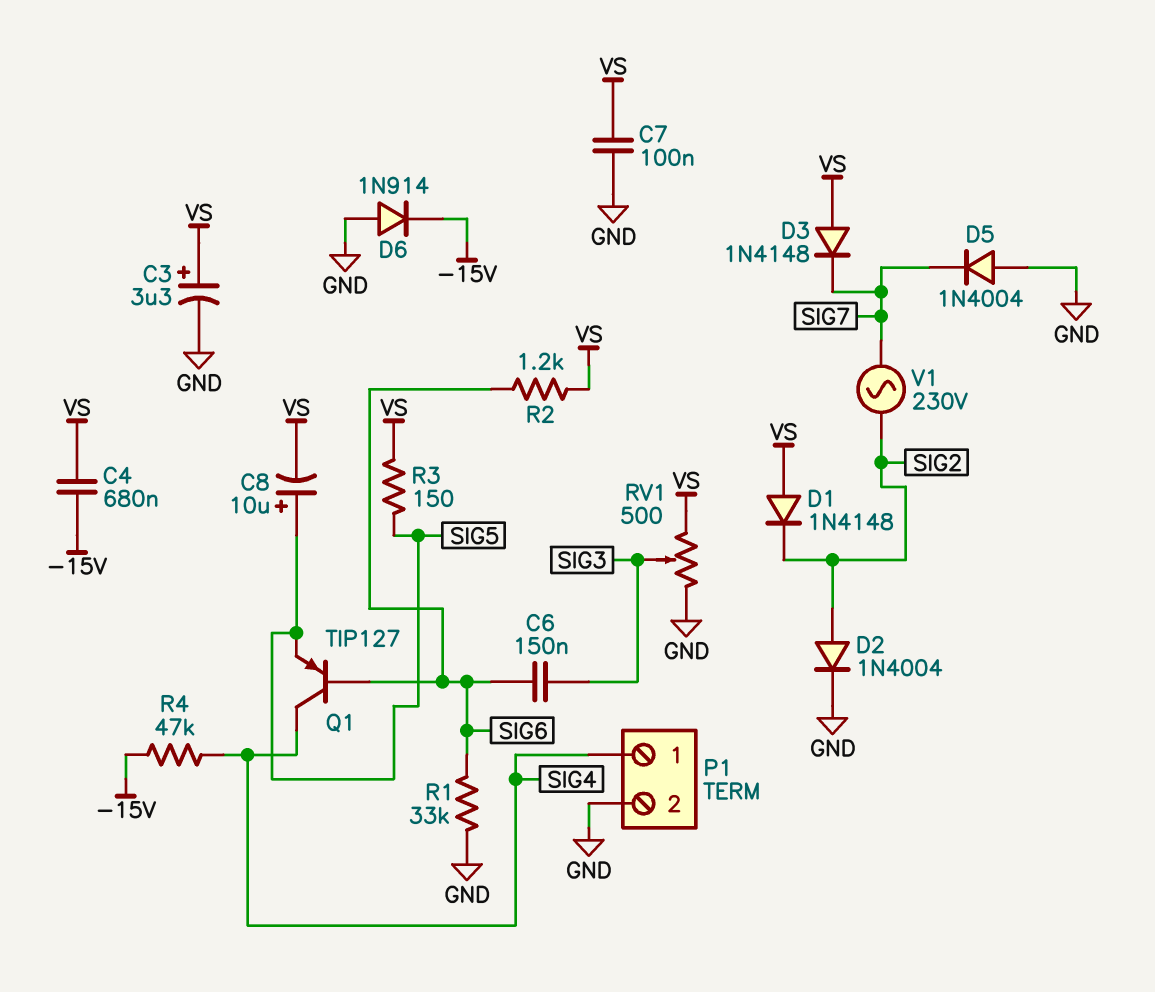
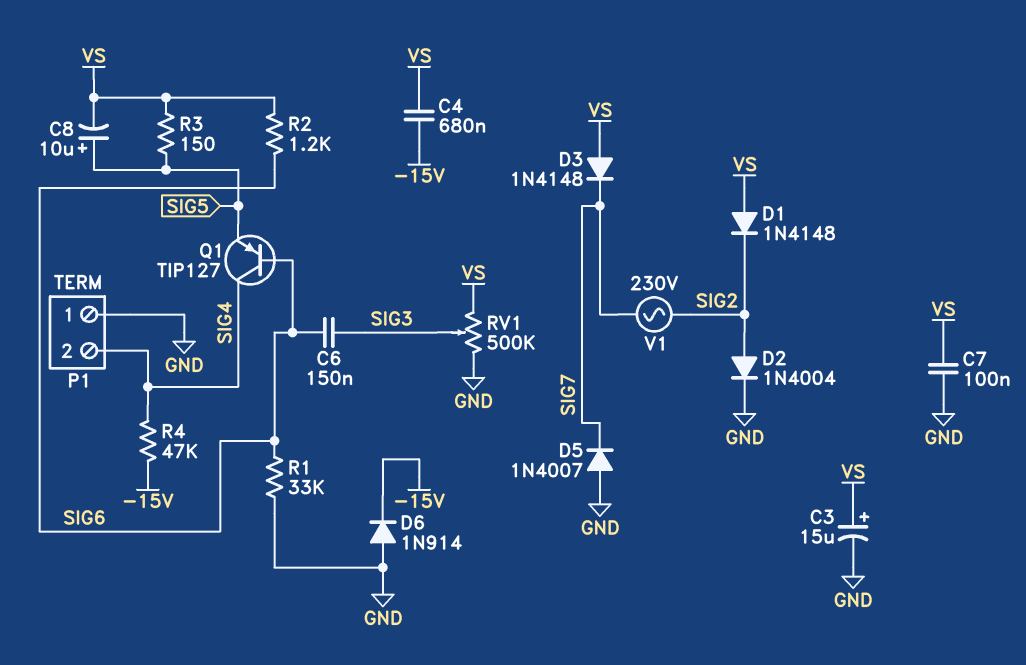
C3: 3.3uF (plus VS, minus GND) -> 15uF (plus VS, minus GND)
D5: diode 1N4004 (A GND, K SIG7) -> diode 1N4007 (A GND, K SIG7)
P1 pin 1: SIG4 -> GND
P1 pin 2: GND -> SIG4
RV1: 500 (GND, VS, wiper SIG3) -> 500k (GND, VS, wiper SIG3)

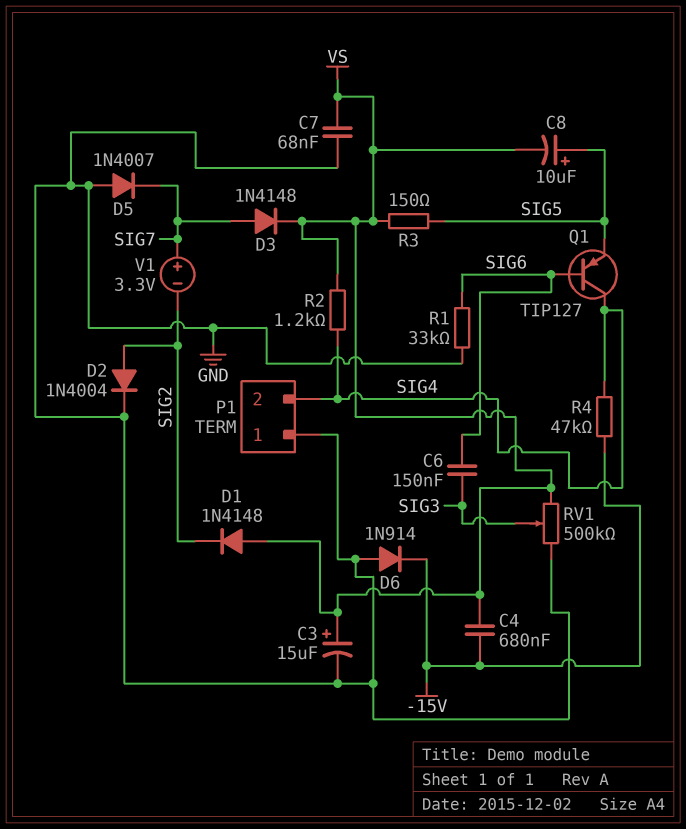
C7: 100nF (GND, VS) -> 68nF (GND, VS)
D3: diode 1N4148 (A VS, K SIG7) -> diode 1N4148 (A SIG7, K VS)
R2: 1.2k (SIG6, VS) -> 1.2k (SIG4, VS)
V1: AC 230V (SIG2, SIG7) -> 3.3V (plus SIG7, minus SIG2)

